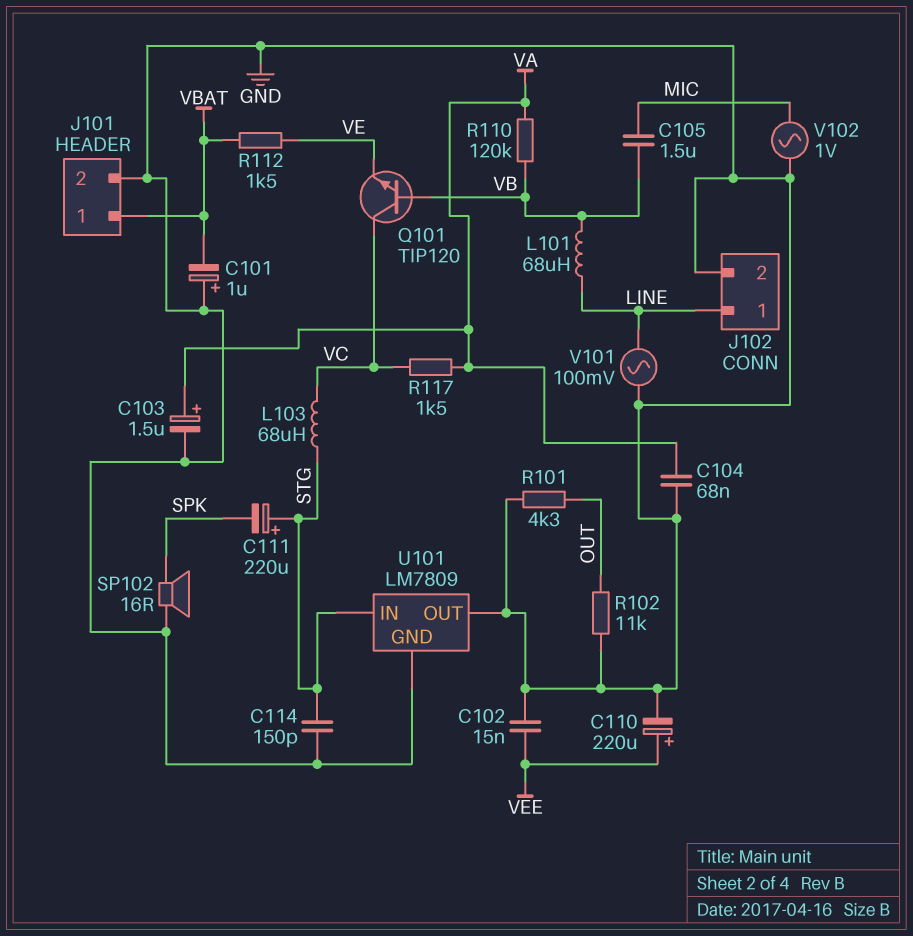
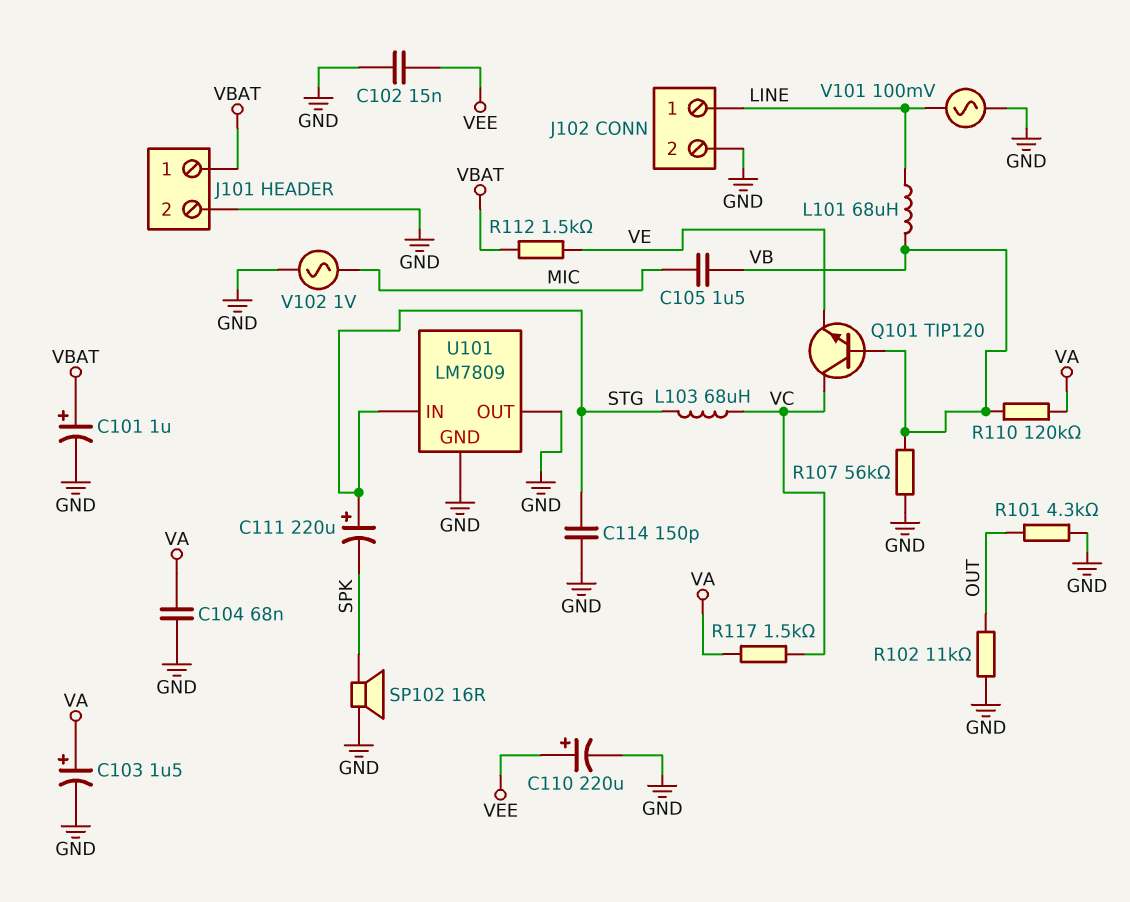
C101: 1uF (plus GND, minus VBAT) -> 1uF (plus VBAT, minus GND)
R107: none -> 56k (GND, VB)

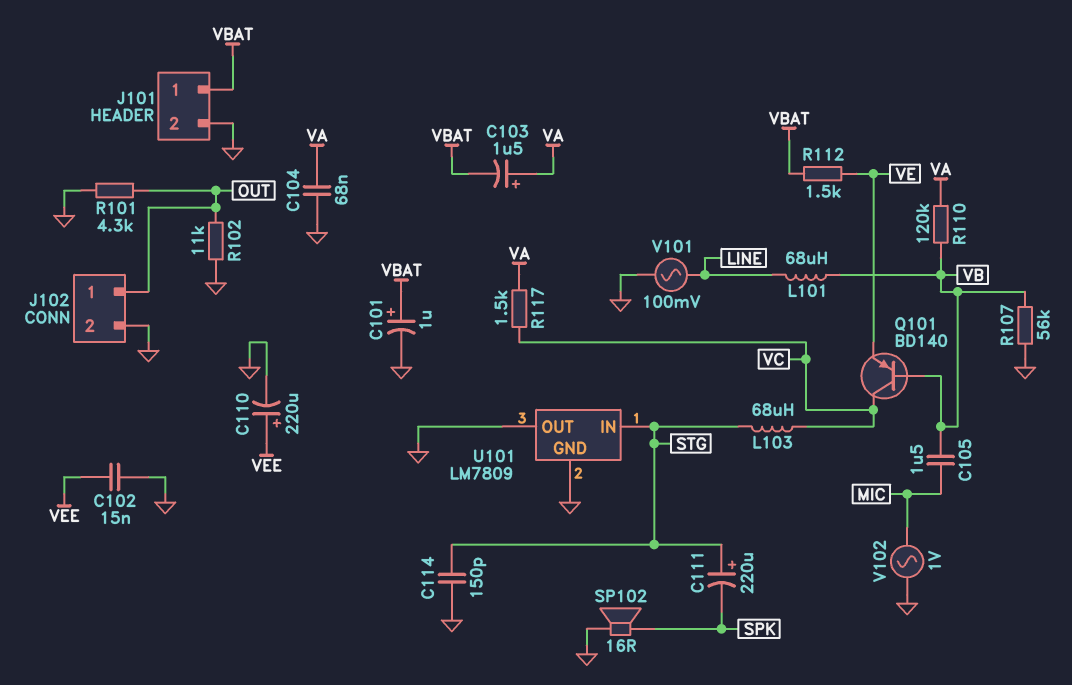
C103: 1.5uF (plus VA, minus GND) -> 1.5uF (plus VA, minus VBAT)
J102 pin 1: LINE -> OUT
Q101: NPN TIP120 (B VB, C VC, E VE) -> PNP BD140 (B VB, C VC, E VE)

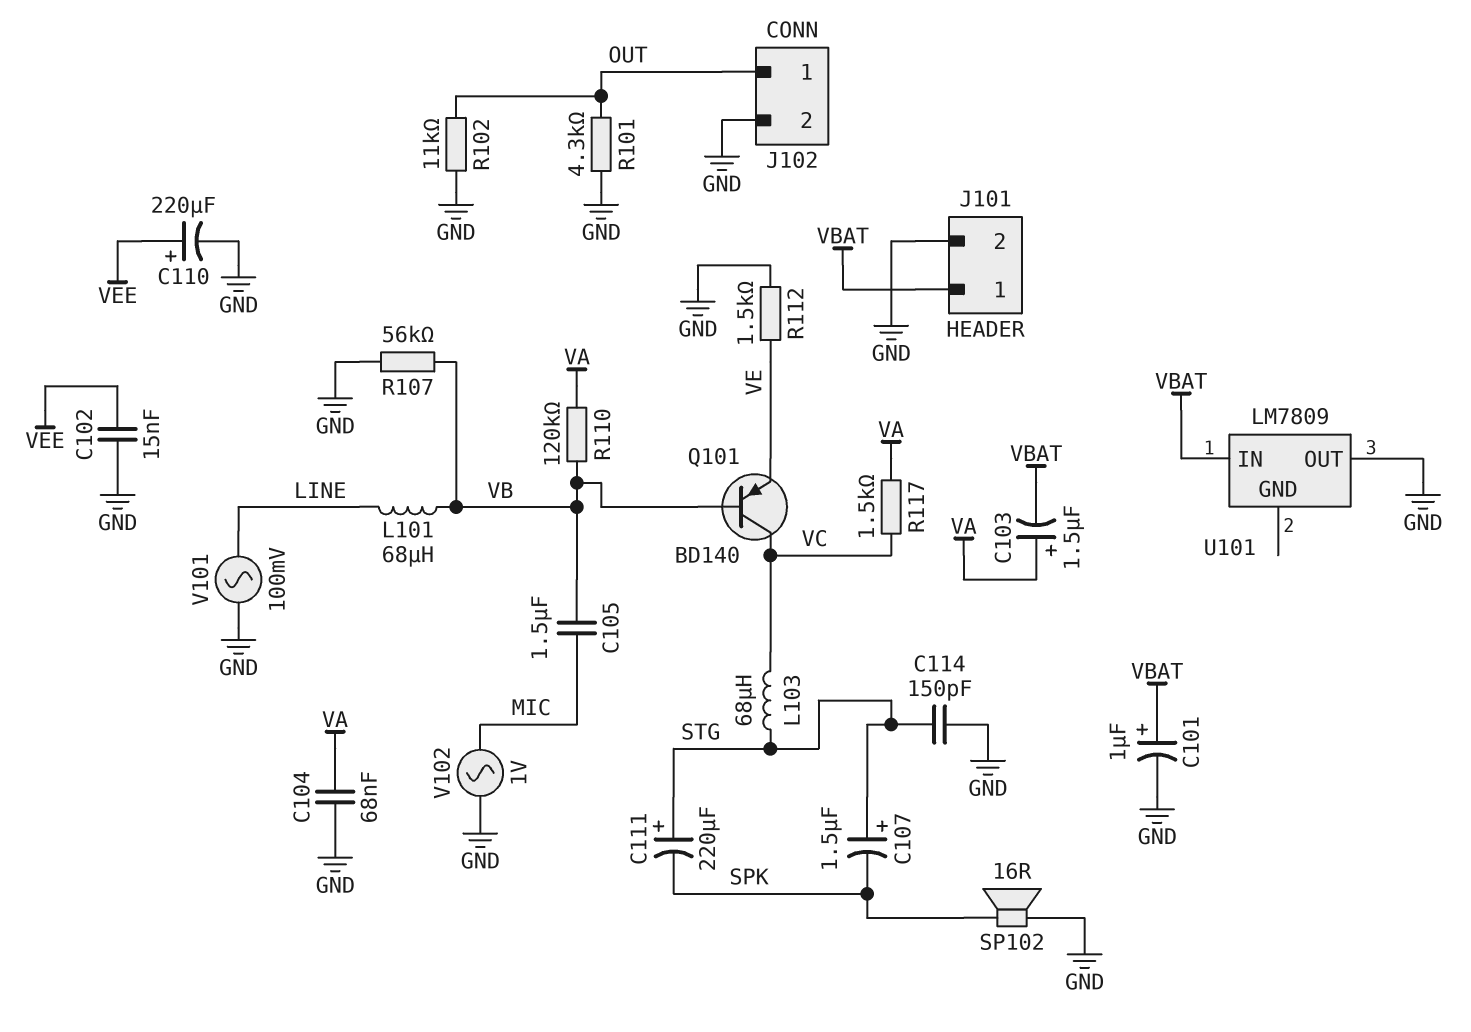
C107: none -> 1.5uF (plus STG, minus SPK)
R112: 1.5k (VBAT, VE) -> 1.5k (GND, VE)
U101 pin GND: GND -> none
U101 pin IN: STG -> VBAT

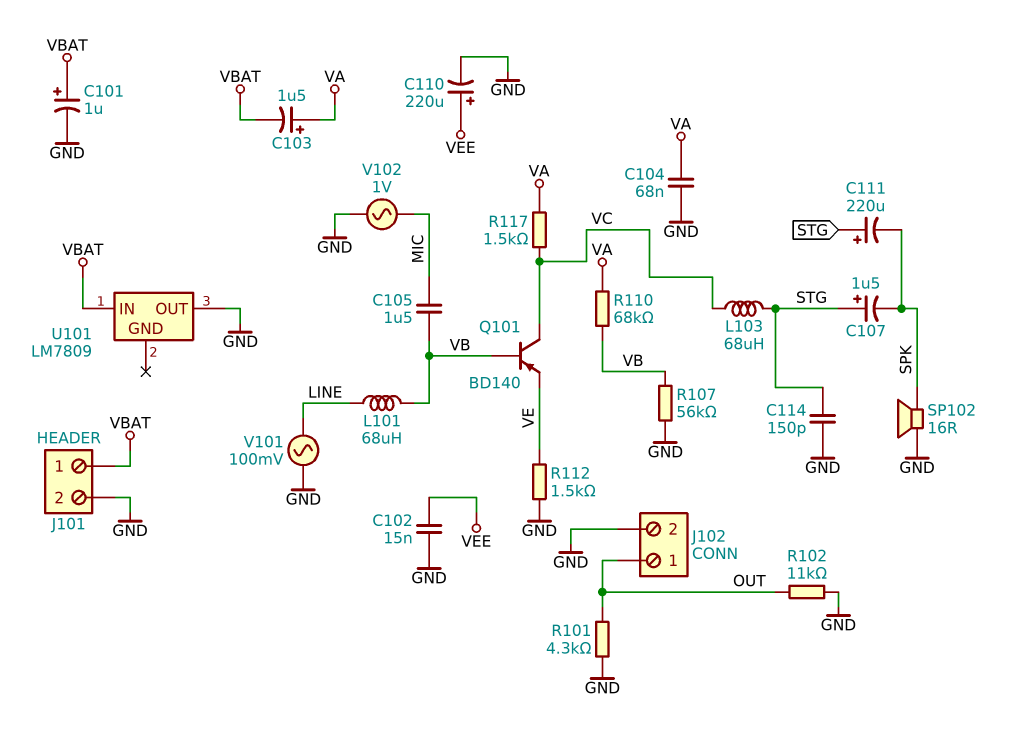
R110: 120k (VA, VB) -> 68k (VA, VB)

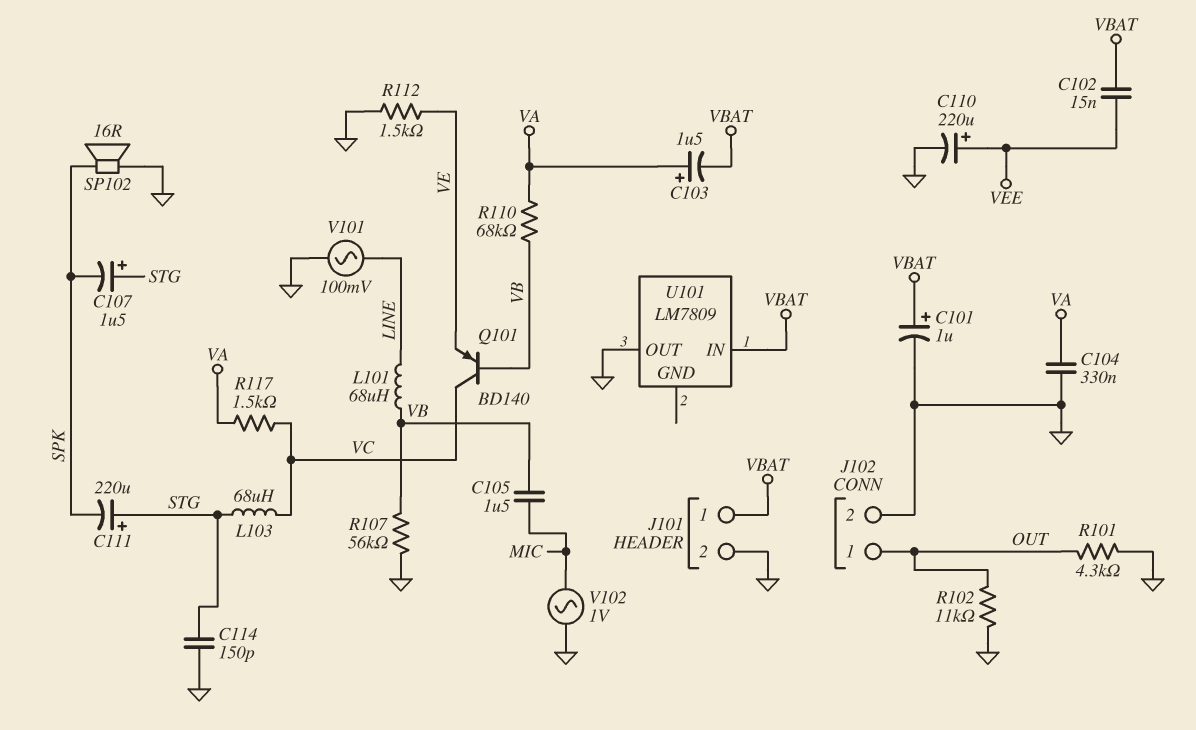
C102: 15nF (GND, VEE) -> 15nF (VBAT, VEE)
C104: 68nF (GND, VA) -> 330nF (GND, VA)

